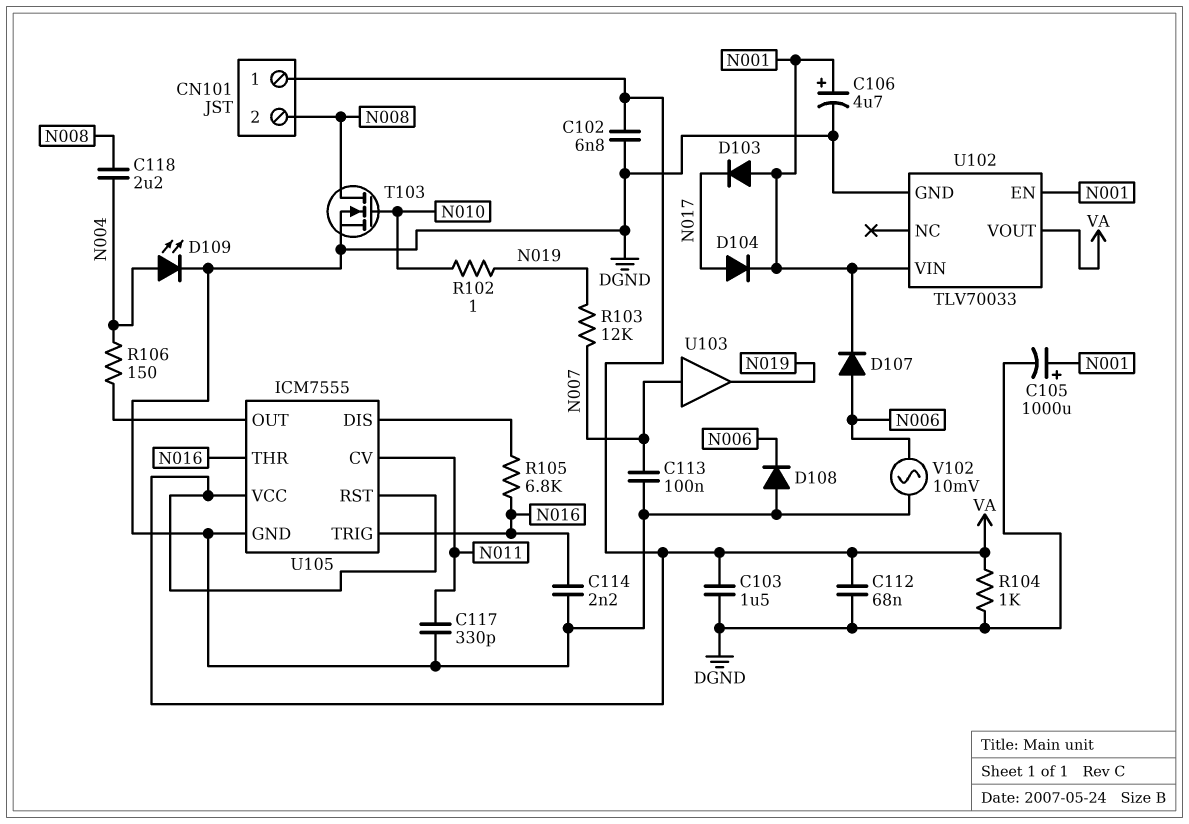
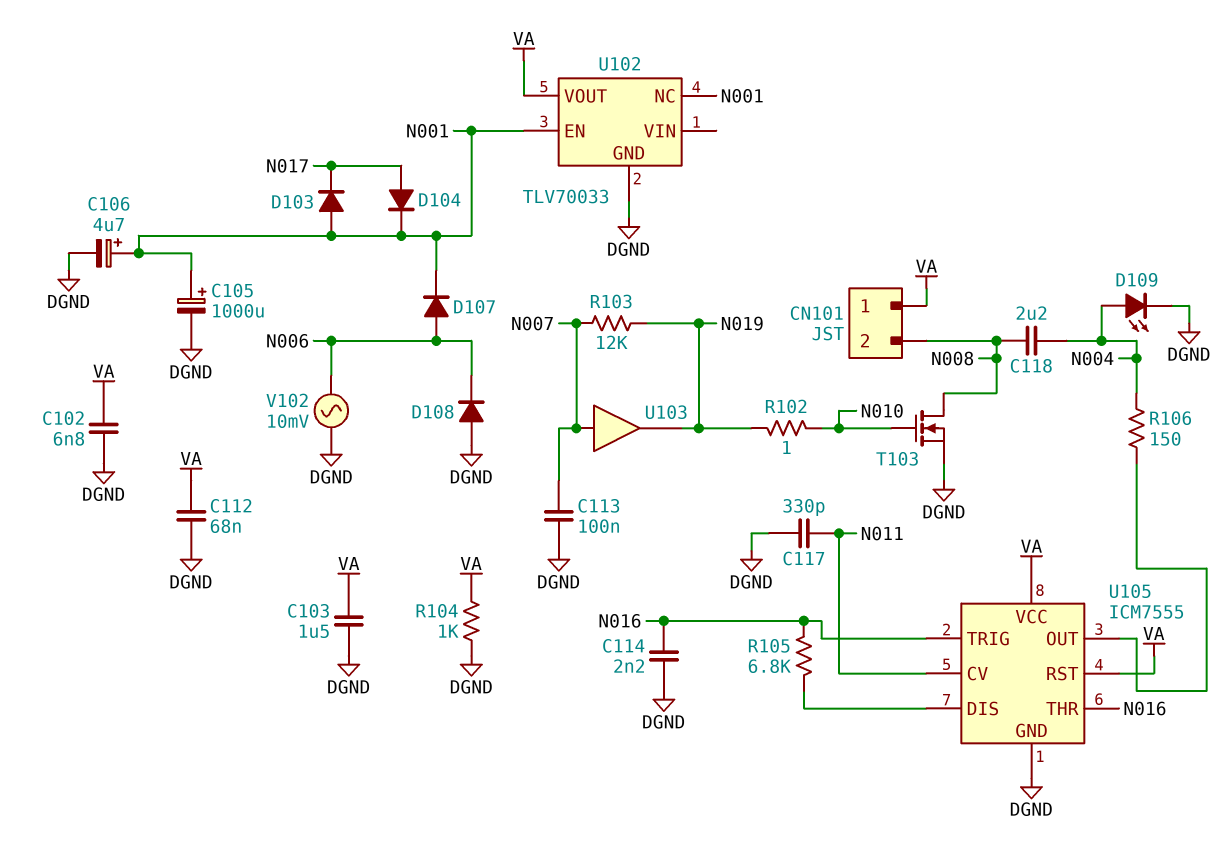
U102 pin NC: none -> N001
U102 pin VIN: N001 -> none

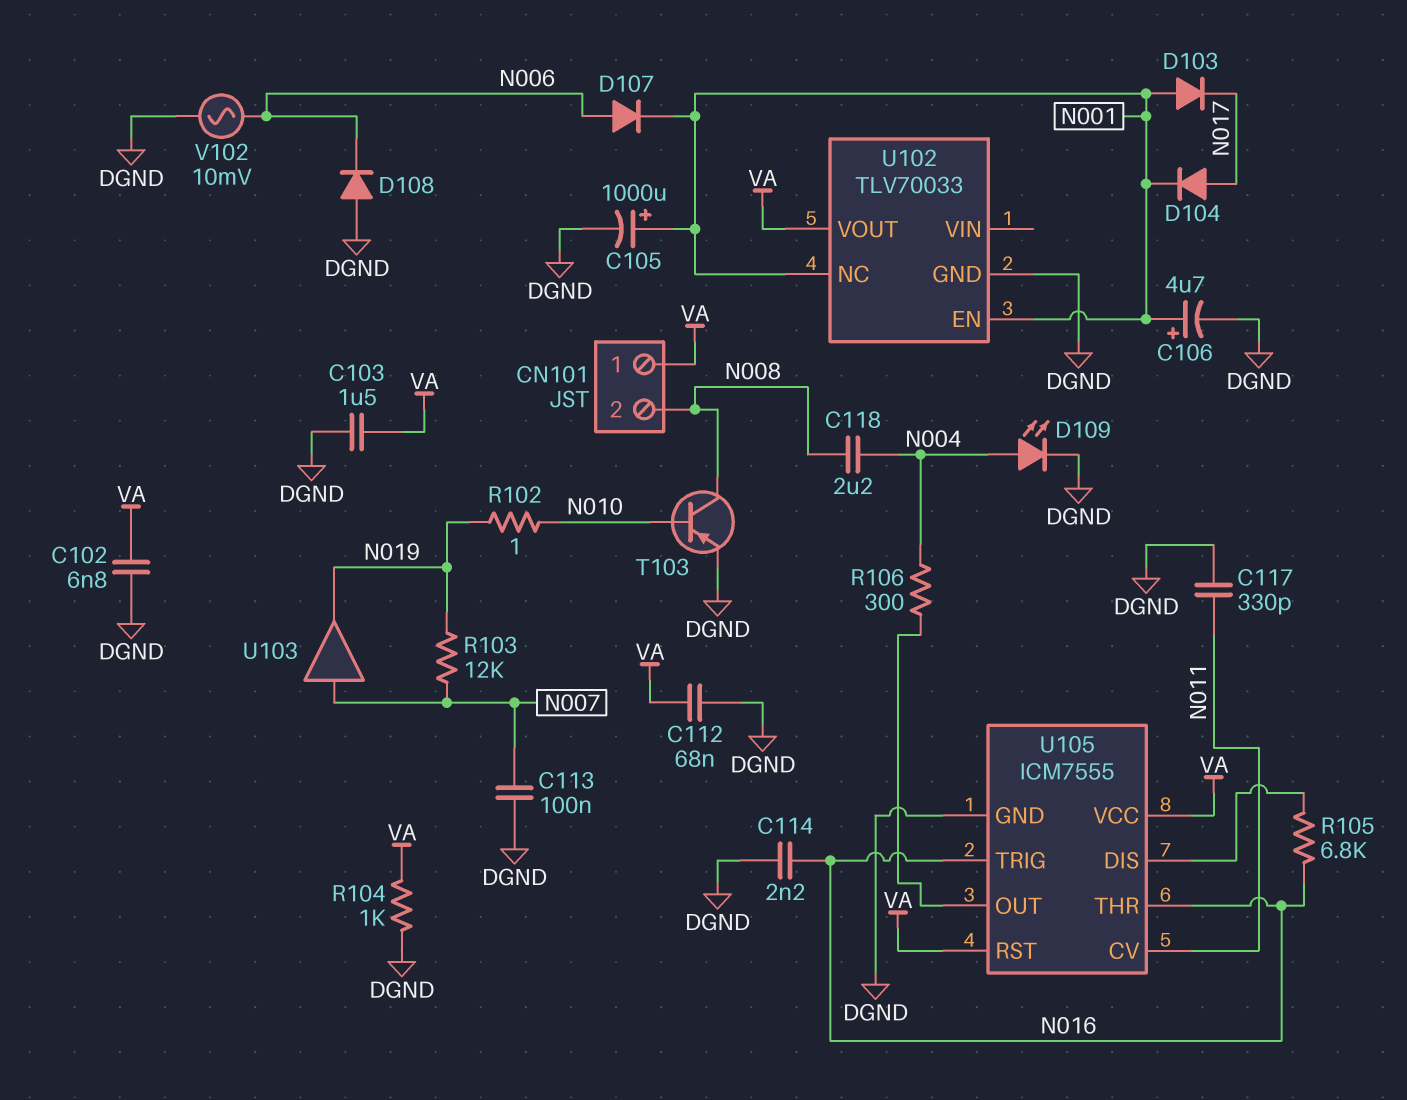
R106: 150 (N004, U105/OUT) -> 300 (N004, U105/OUT)
T103: NMOS (G N010, D N008, S DGND) -> PNP (B N010, C N008, E DGND)

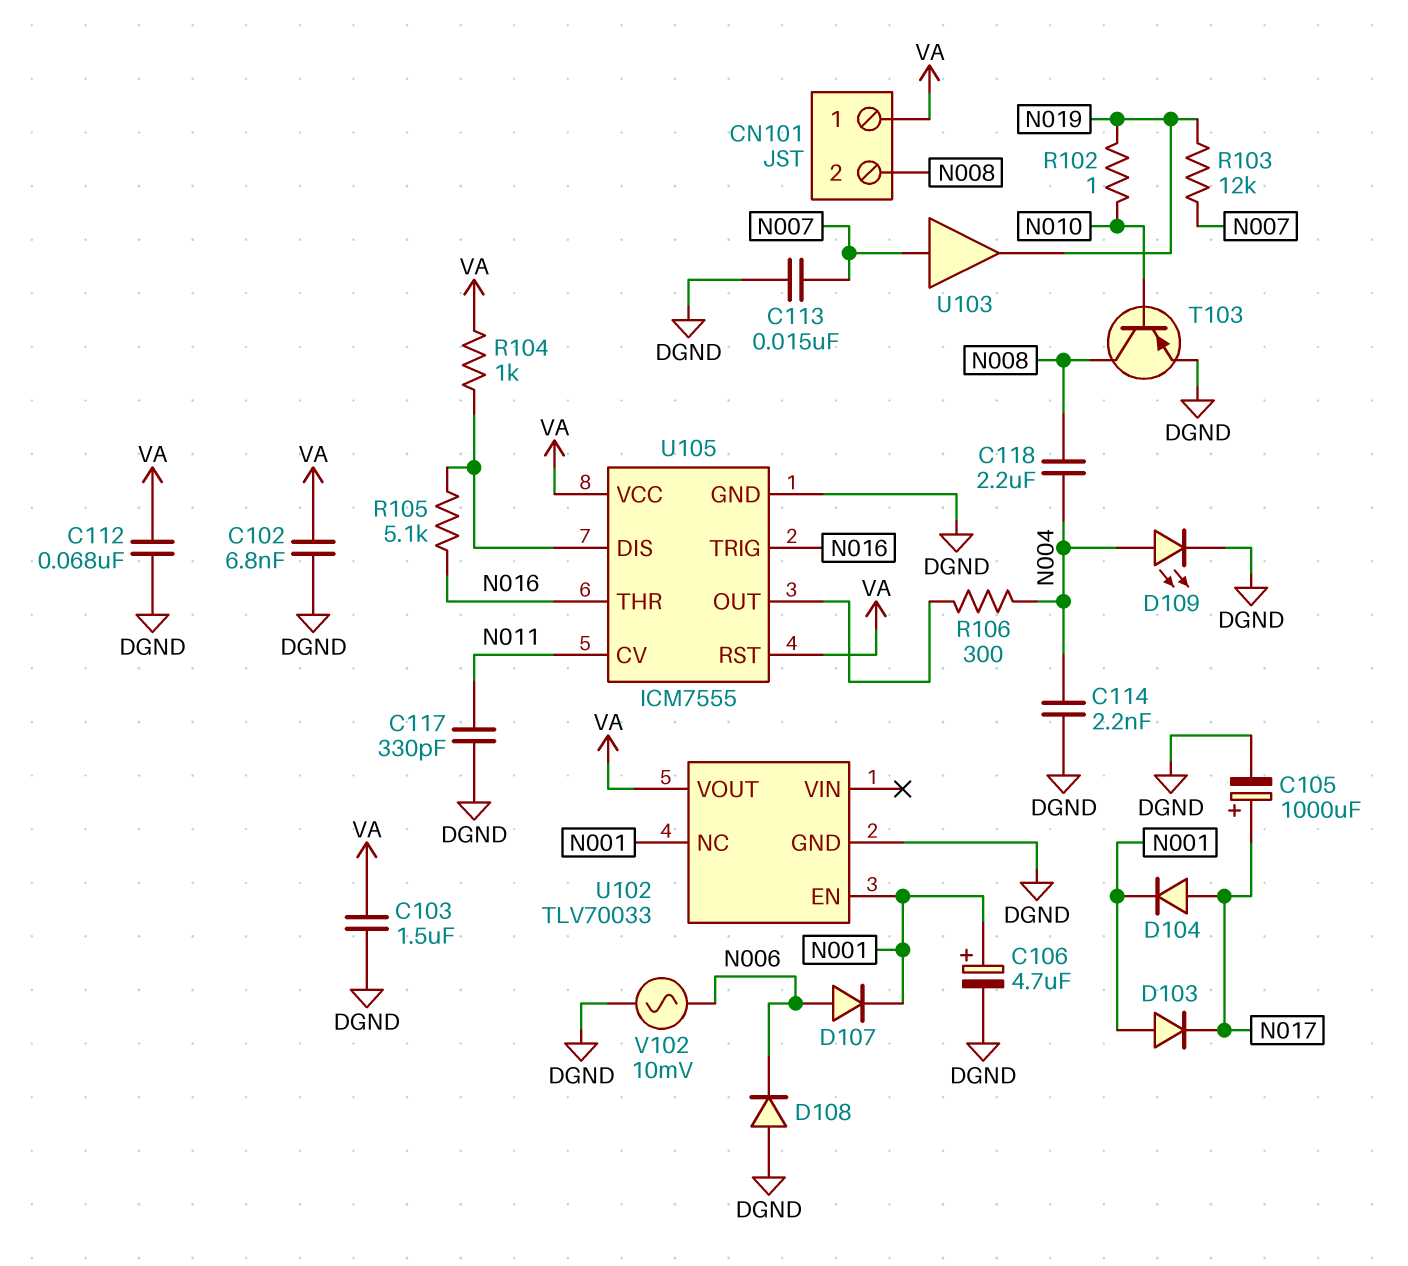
C105: 1000uF (plus N001, minus DGND) -> 1000uF (plus N017, minus DGND)
C113: 100nF (DGND, N007) -> 15nF (DGND, N007)
C114: 2.2nF (DGND, N016) -> 2.2nF (DGND, N004)
R104: 1k (DGND, VA) -> 1k (U105/DIS, VA)
R105: 6.8k (N016, U105/DIS) -> 5.1k (N016, U105/DIS)

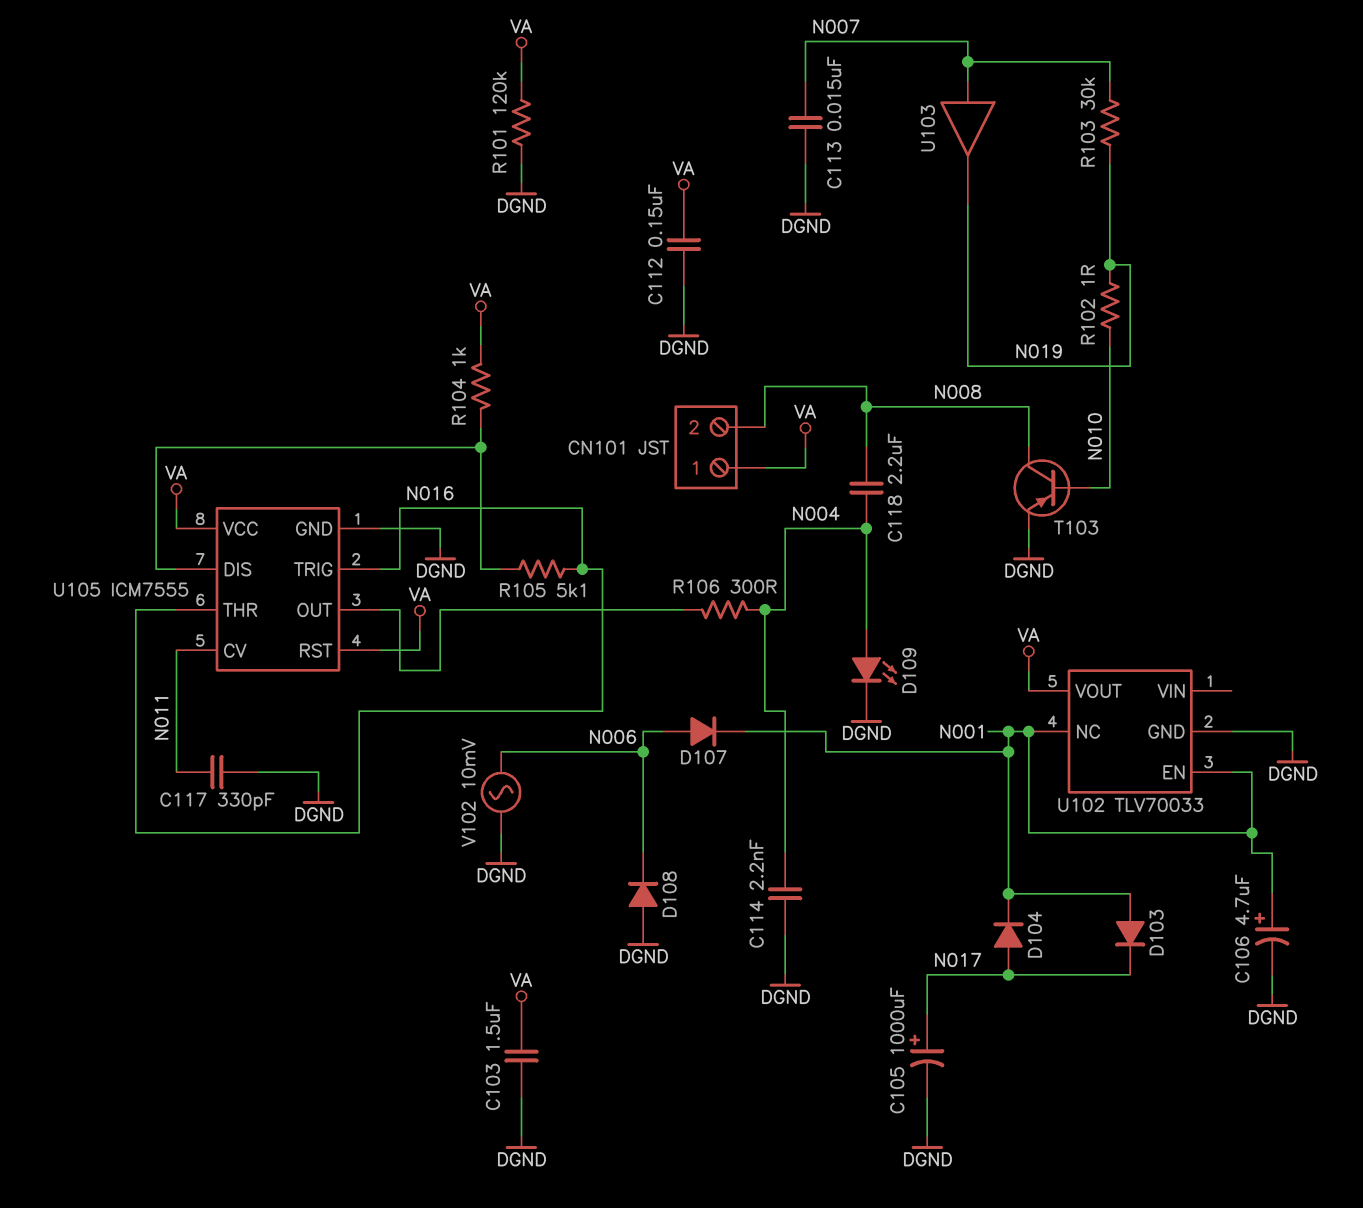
C102: 6.8nF (DGND, VA) -> none
C112: 68nF (DGND, VA) -> 150nF (DGND, VA)
R101: none -> 120k (DGND, VA)
R103: 12k (N007, N019) -> 30k (N007, N019)

